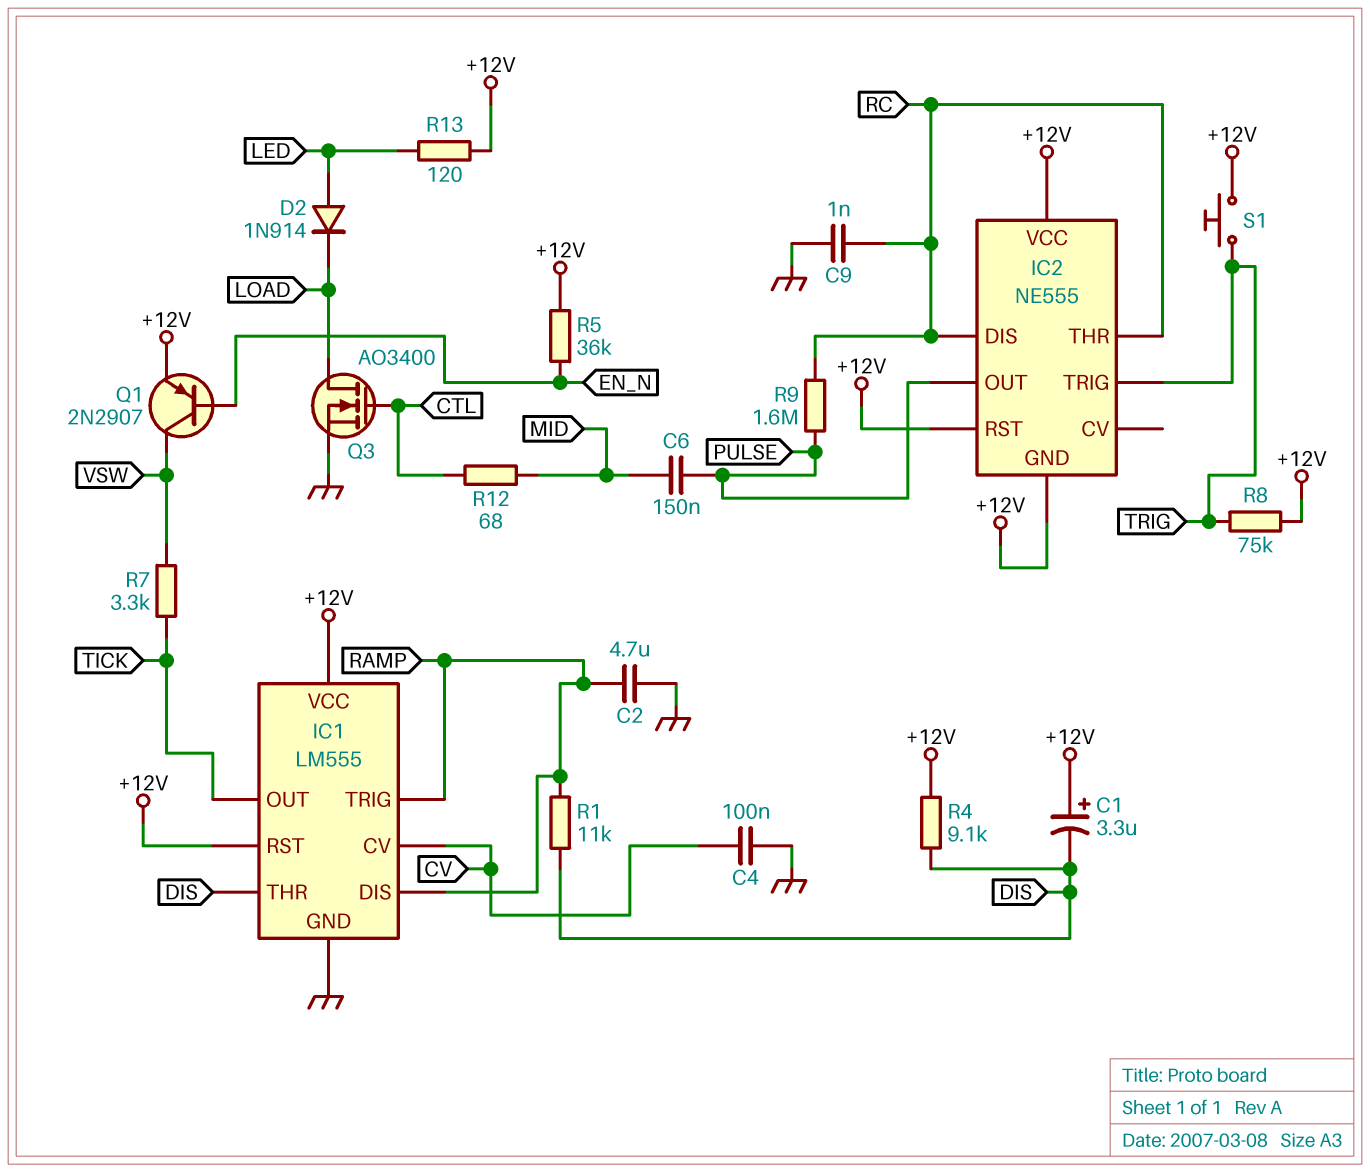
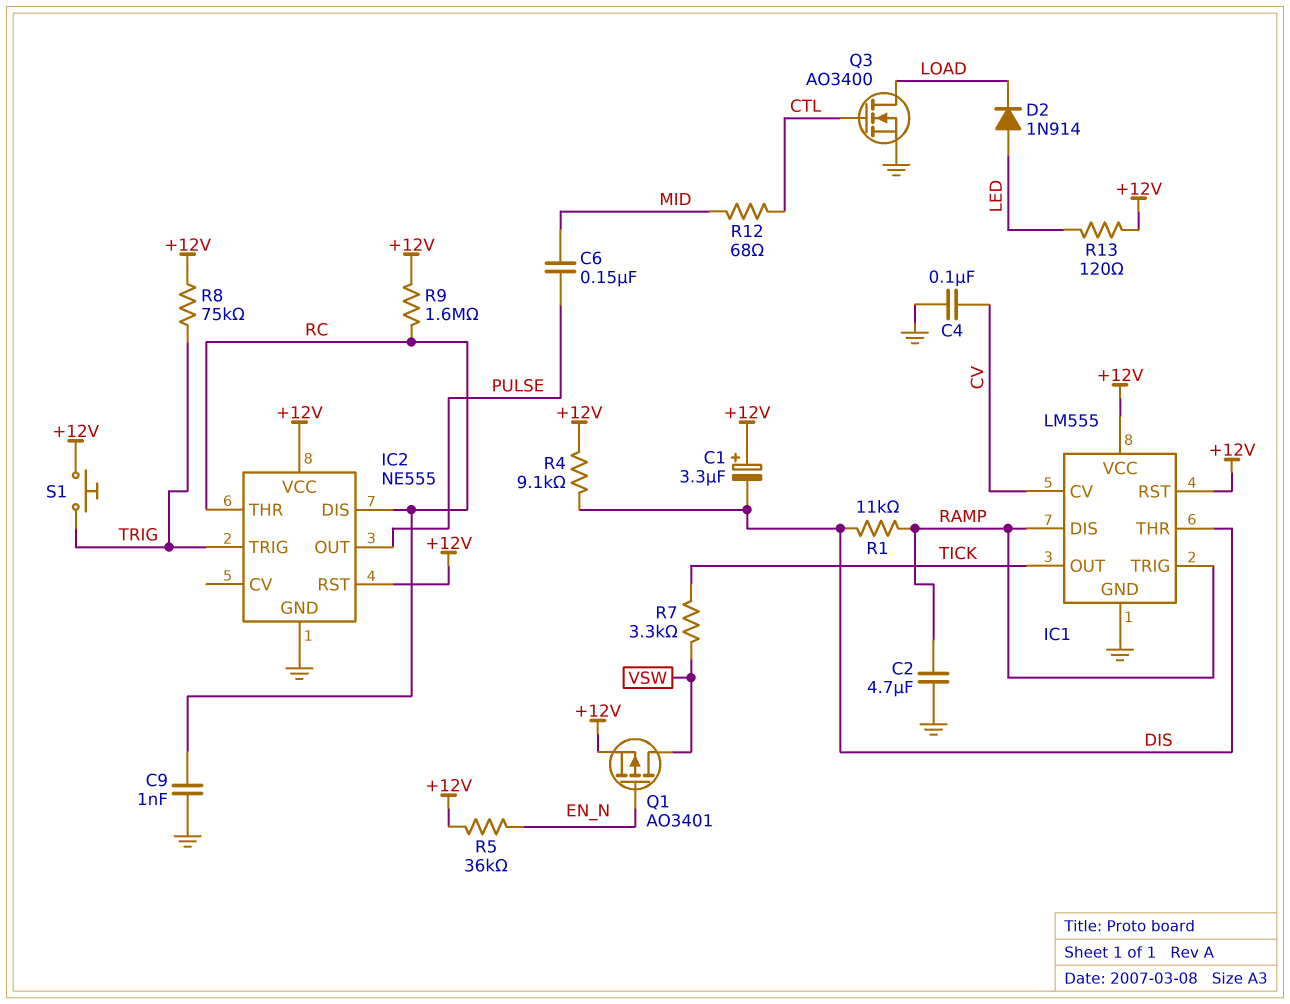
IC2 pin GND: +12V -> GND
Q1: PNP 2N2907 (B EN_N, C VSW, E +12V) -> PMOS AO3401 (G EN_N, D VSW, S +12V)
R9: 1.6M (PULSE, RC) -> 1.6M (+12V, RC)

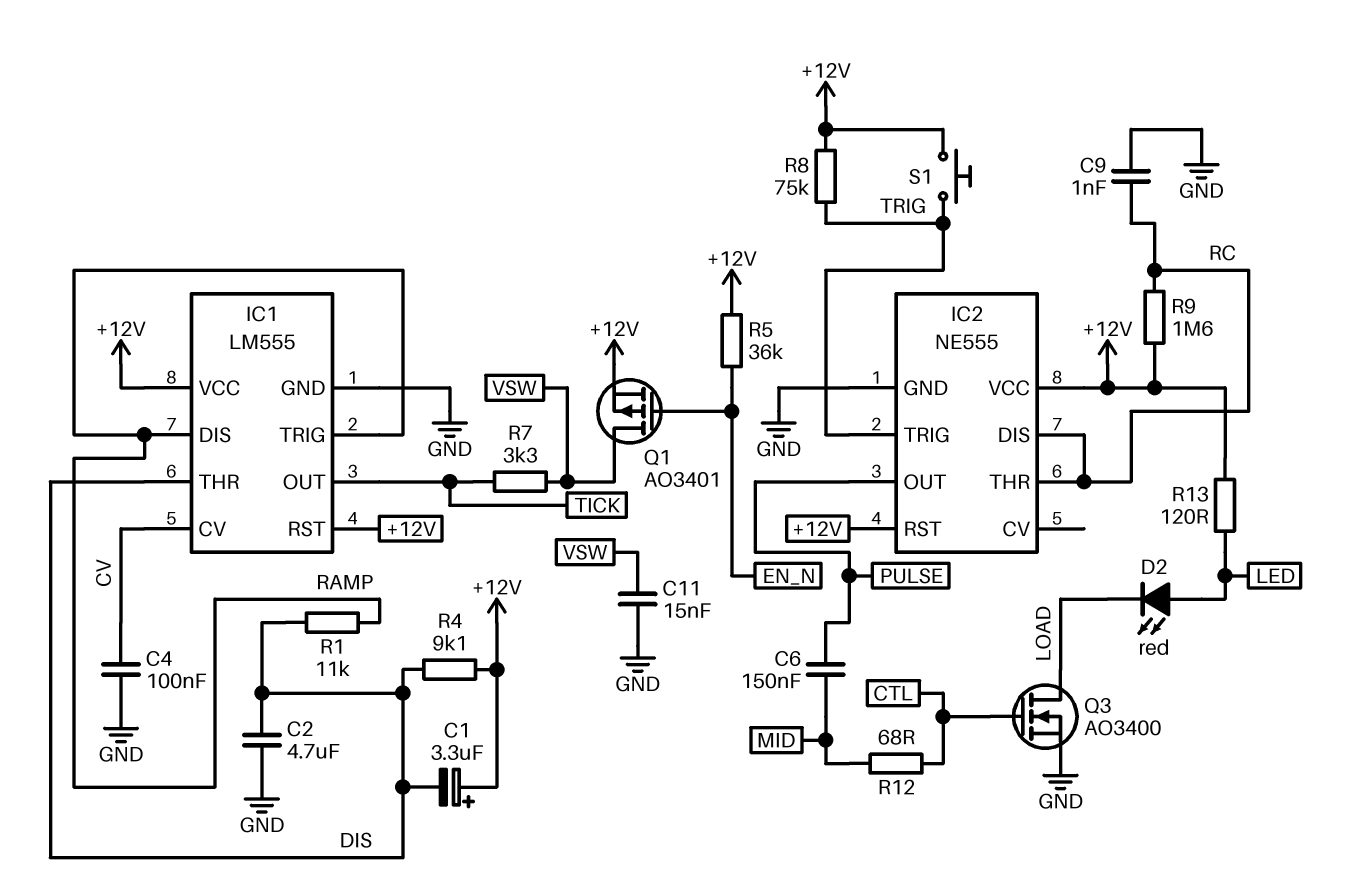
C2: 4.7uF (GND, RAMP) -> 4.7uF (DIS, GND)
C11: none -> 15nF (GND, VSW)
D2: diode 1N914 (A LED, K LOAD) -> LED red (A LED, K LOAD)

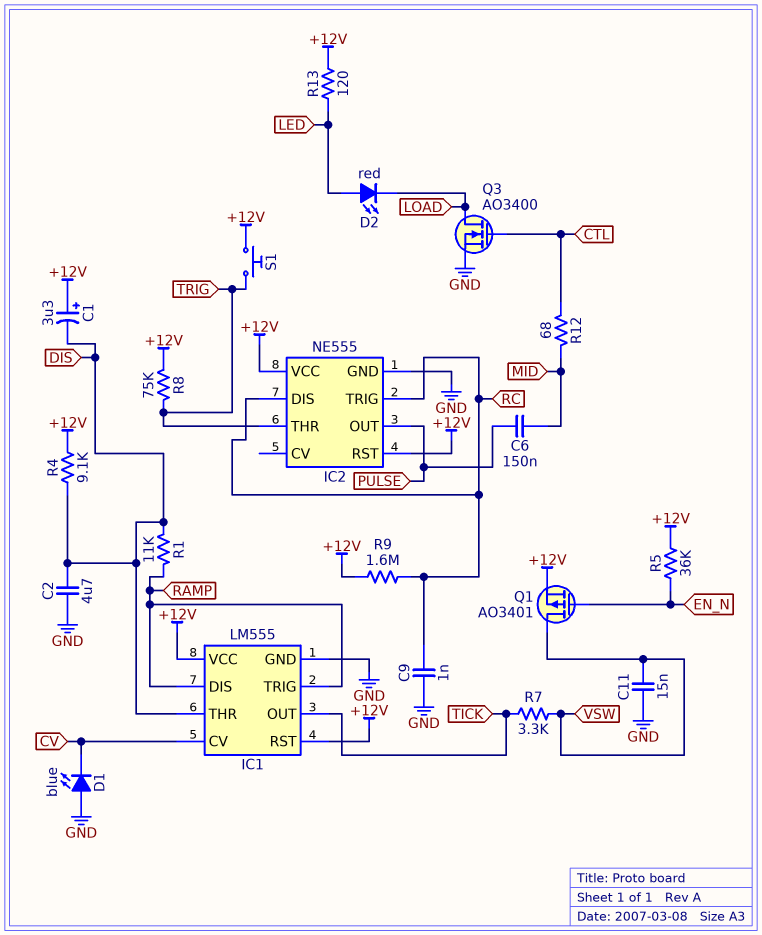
C4: 100nF (CV, GND) -> none
D1: none -> LED blue (A GND, K CV)
IC2 pin THR: RC -> TRIG
IC2 pin TRIG: TRIG -> RC

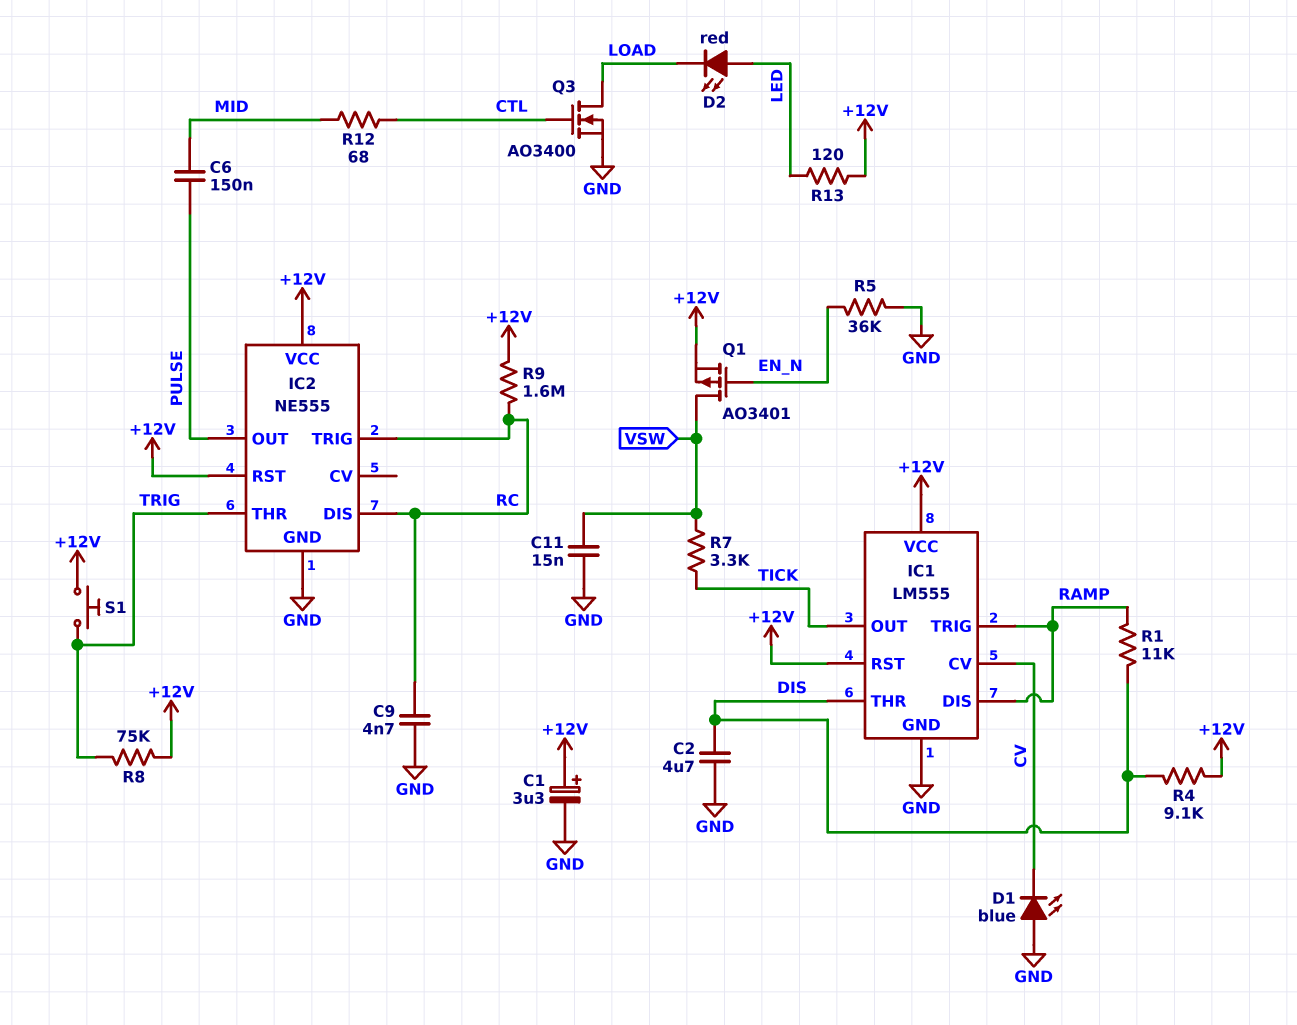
C1: 3.3uF (plus +12V, minus DIS) -> 3.3uF (plus +12V, minus GND)
C9: 1nF (GND, RC) -> 4.7nF (GND, RC)
R5: 36k (+12V, EN_N) -> 36k (EN_N, GND)

